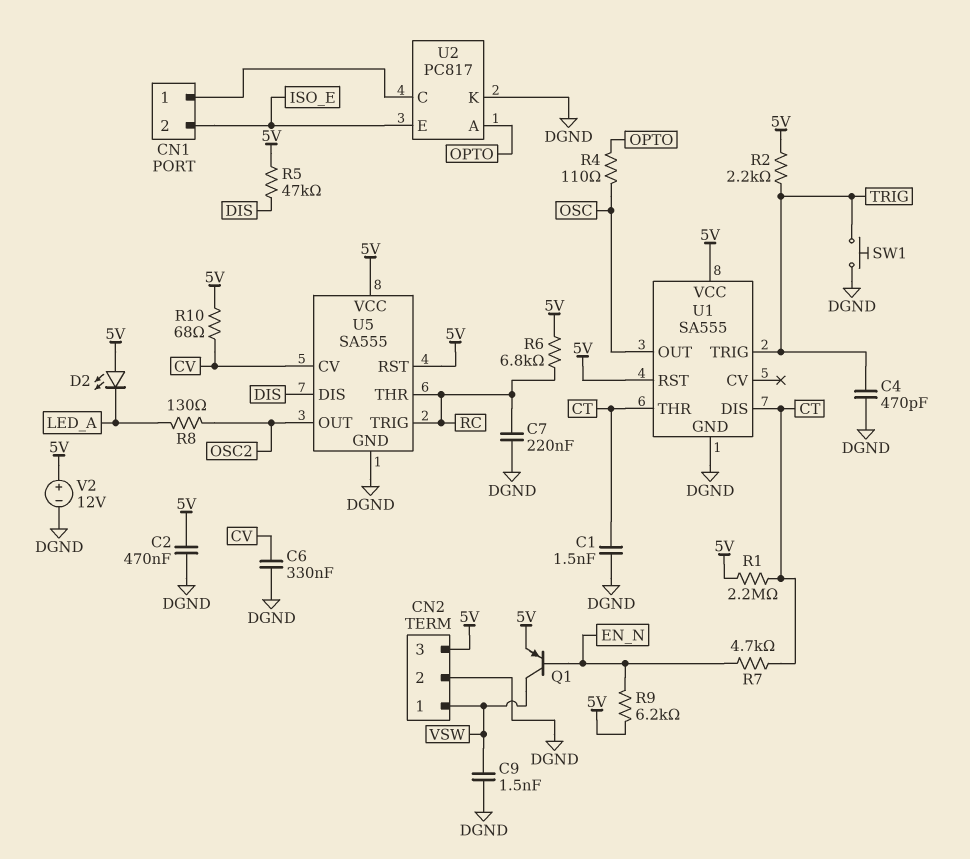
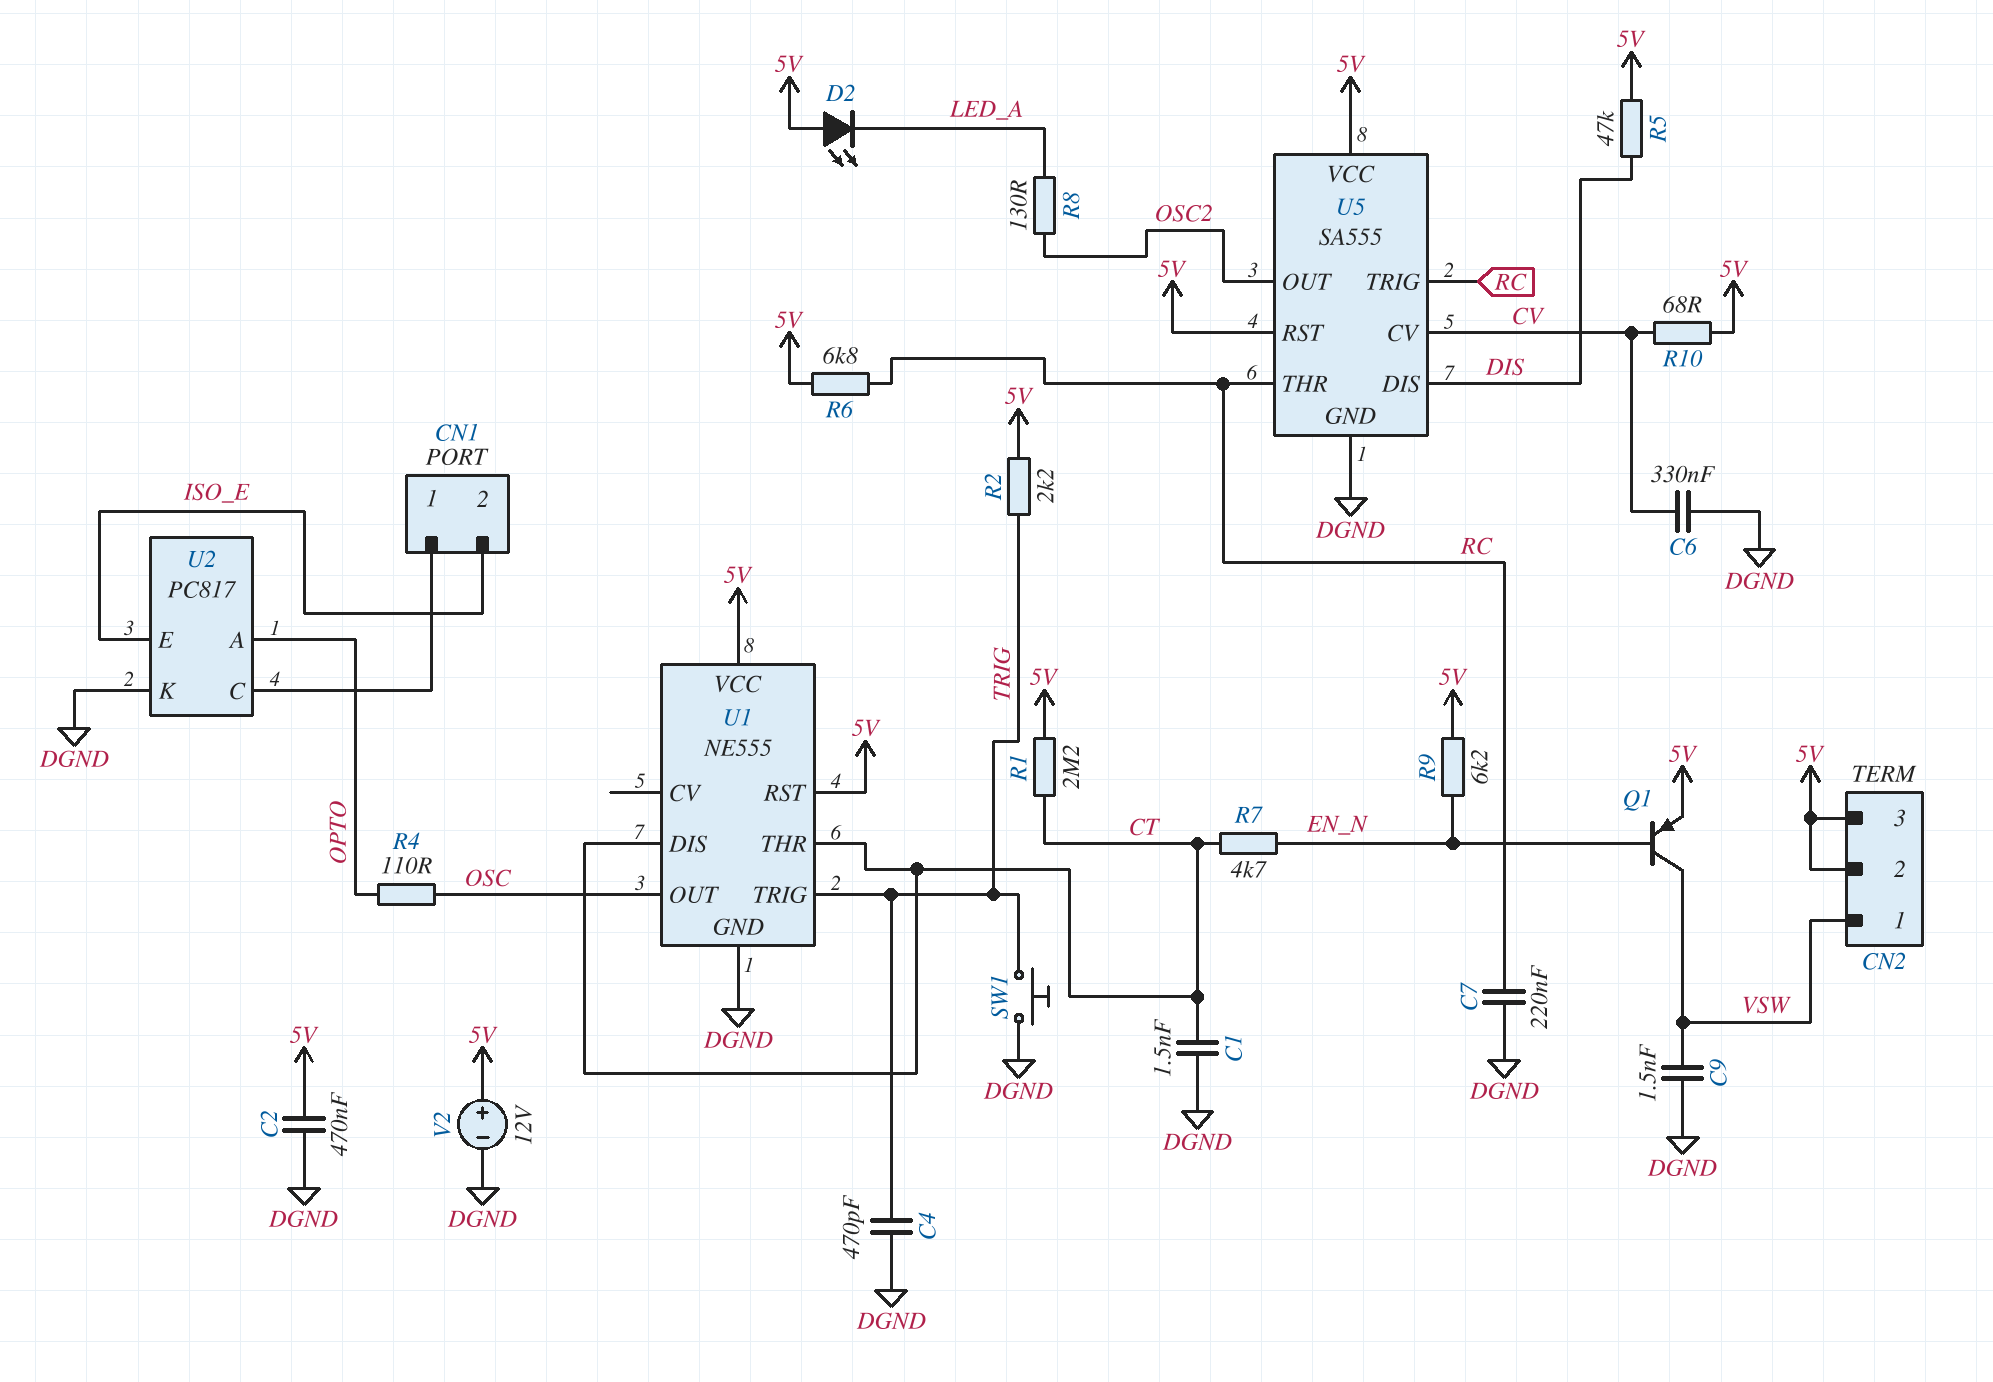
CN2 pin 2: DGND -> 5V
U1: SA555 -> NE555

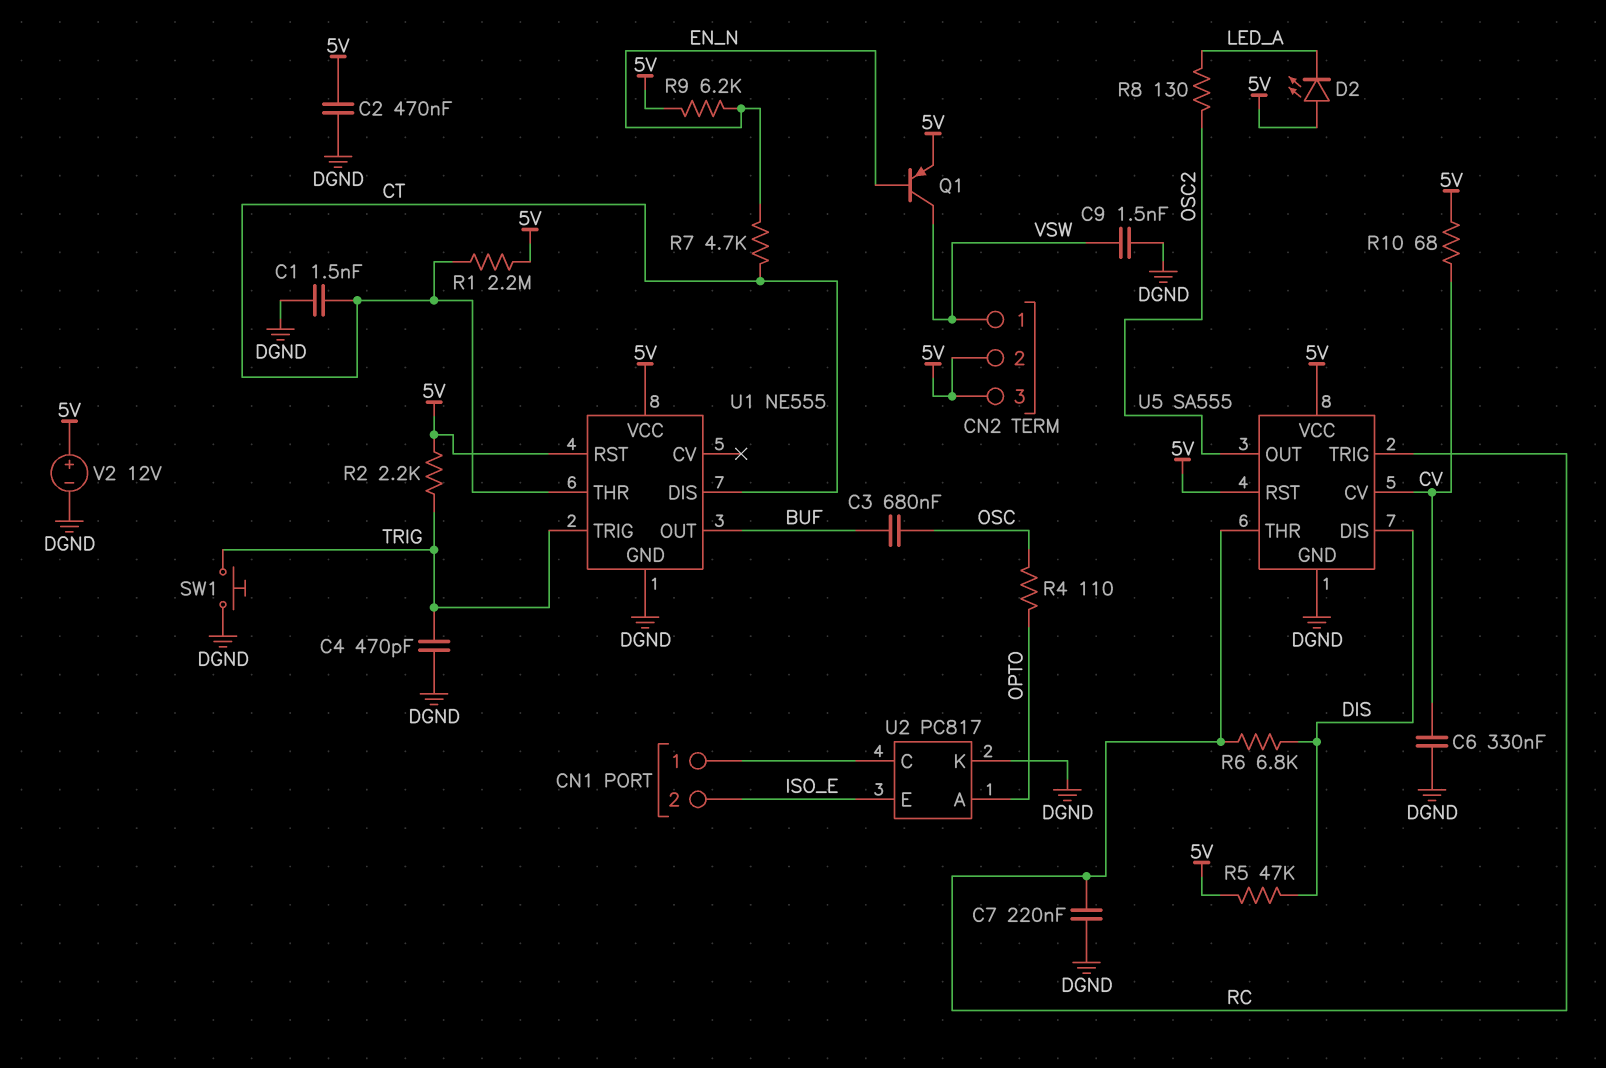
C3: none -> 680nF (BUF, OSC)
R6: 6.8k (5V, RC) -> 6.8k (DIS, RC)
U1 pin OUT: OSC -> BUF

